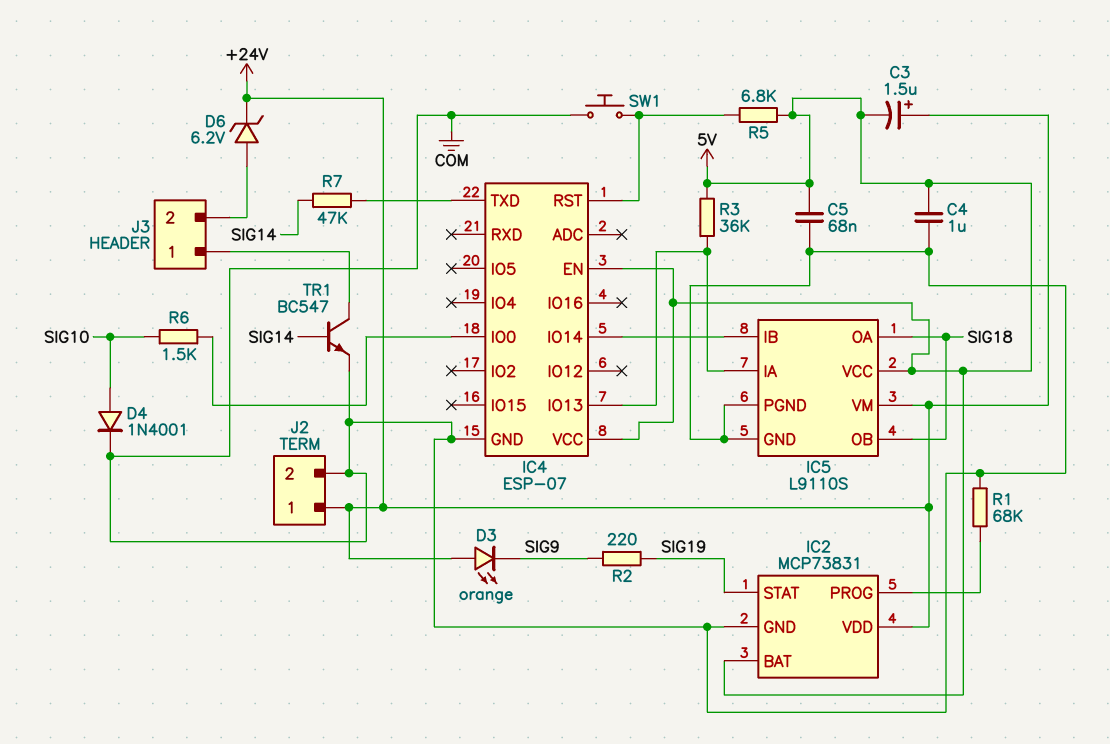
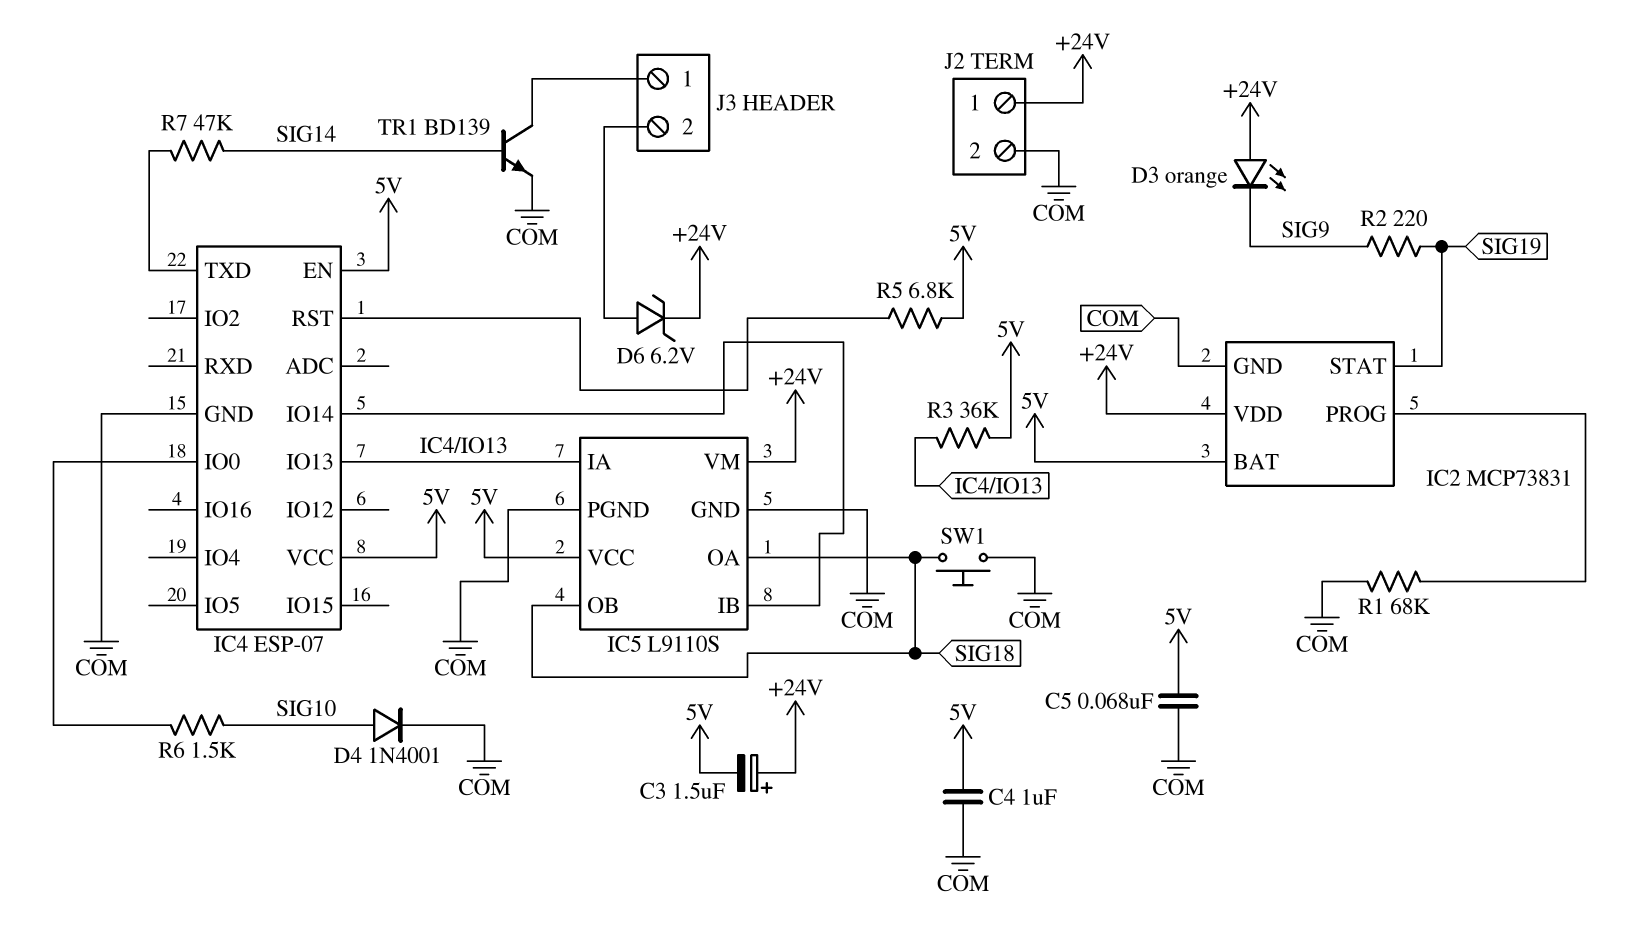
SW1: button (COM, IC4/RST) -> button (COM, SIG18)
TR1: NPN BC547 (B SIG14, C J3/1, E COM) -> NPN BD139 (B SIG14, C J3/1, E COM)

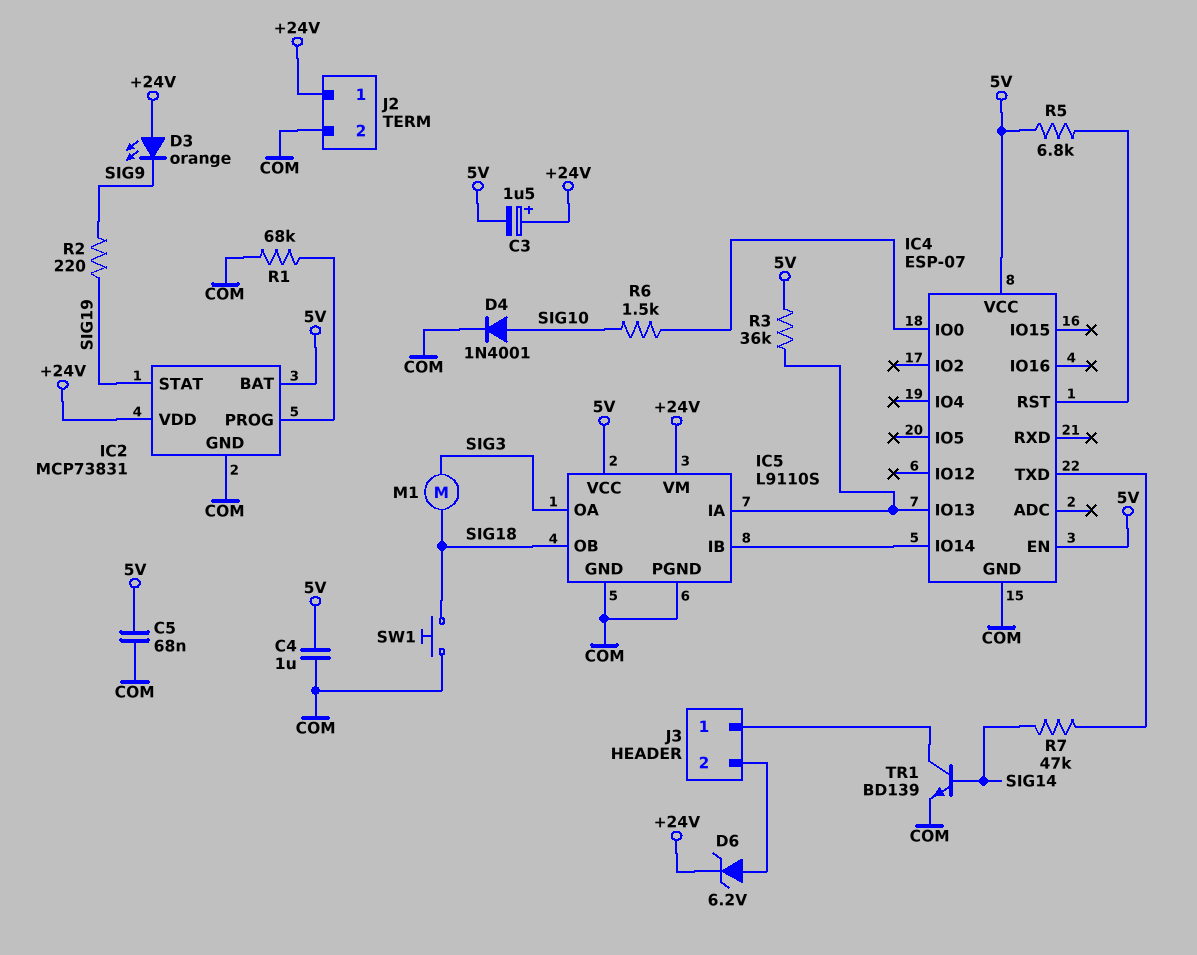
IC5 pin OA: SIG18 -> SIG3
M1: none -> motor (SIG3, SIG18)

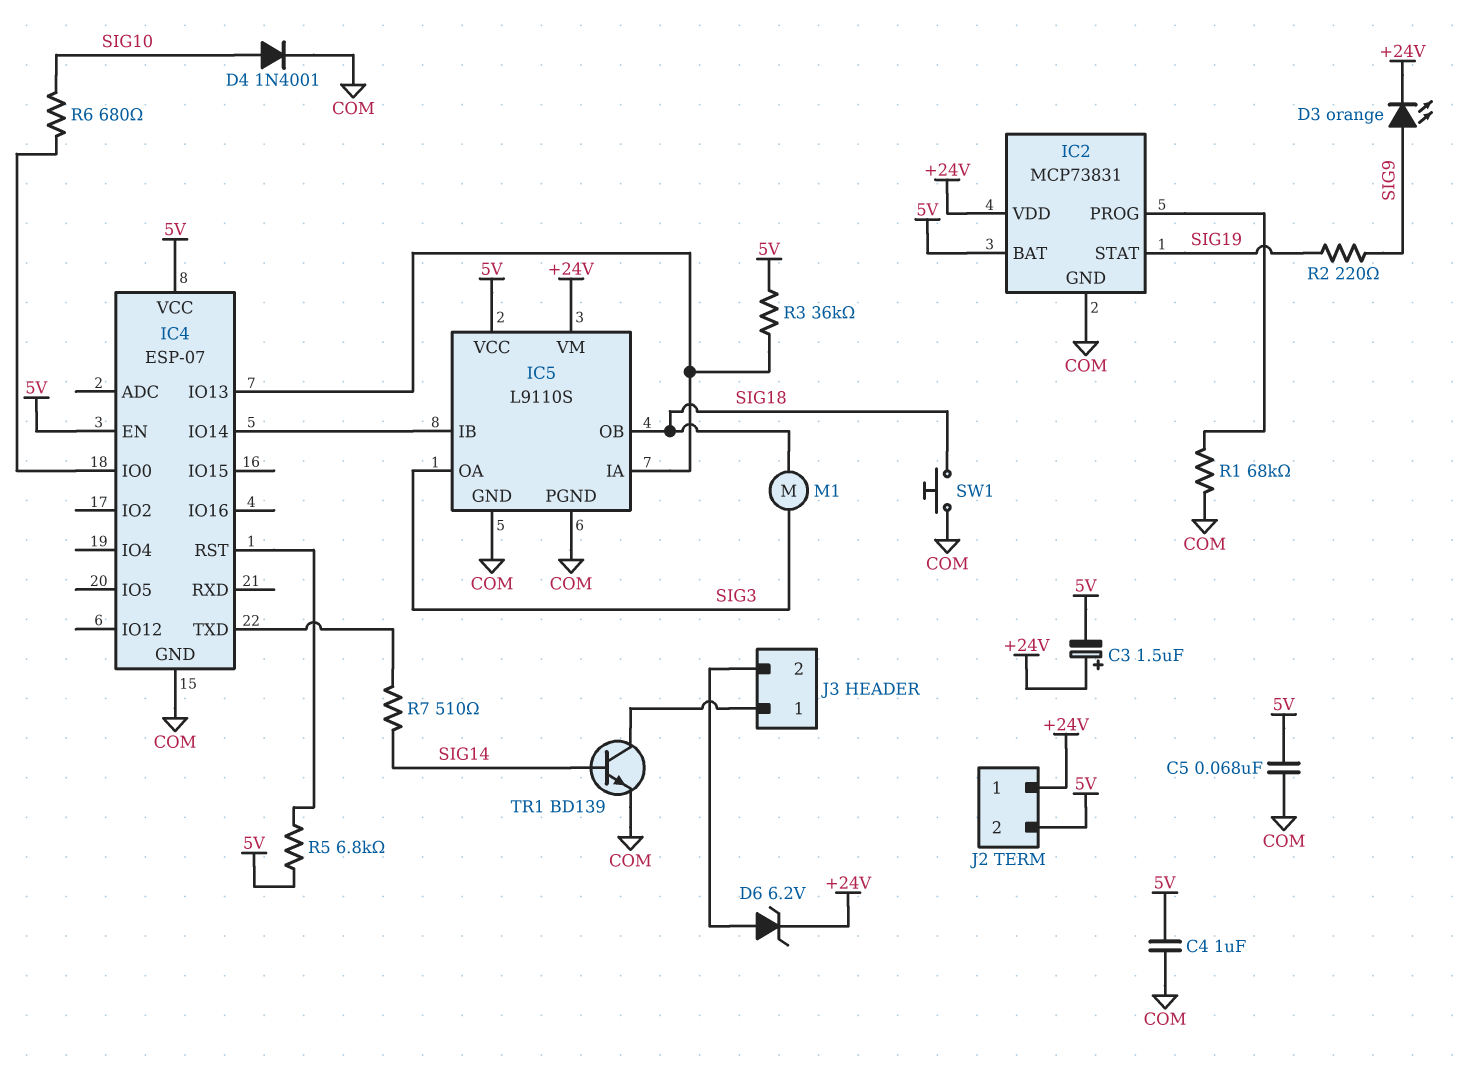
D3: LED orange (A +24V, K SIG9) -> LED orange (A SIG9, K +24V)
J2 pin 2: COM -> 5V
R6: 1.5k (IC4/IO0, SIG10) -> 680 (IC4/IO0, SIG10)
R7: 47k (IC4/TXD, SIG14) -> 510 (IC4/TXD, SIG14)

